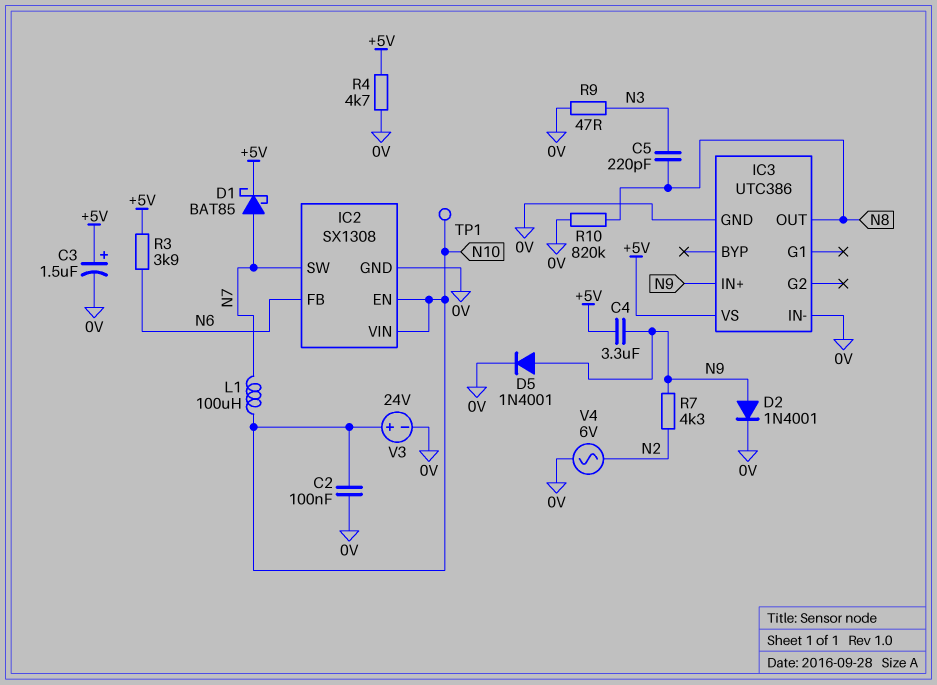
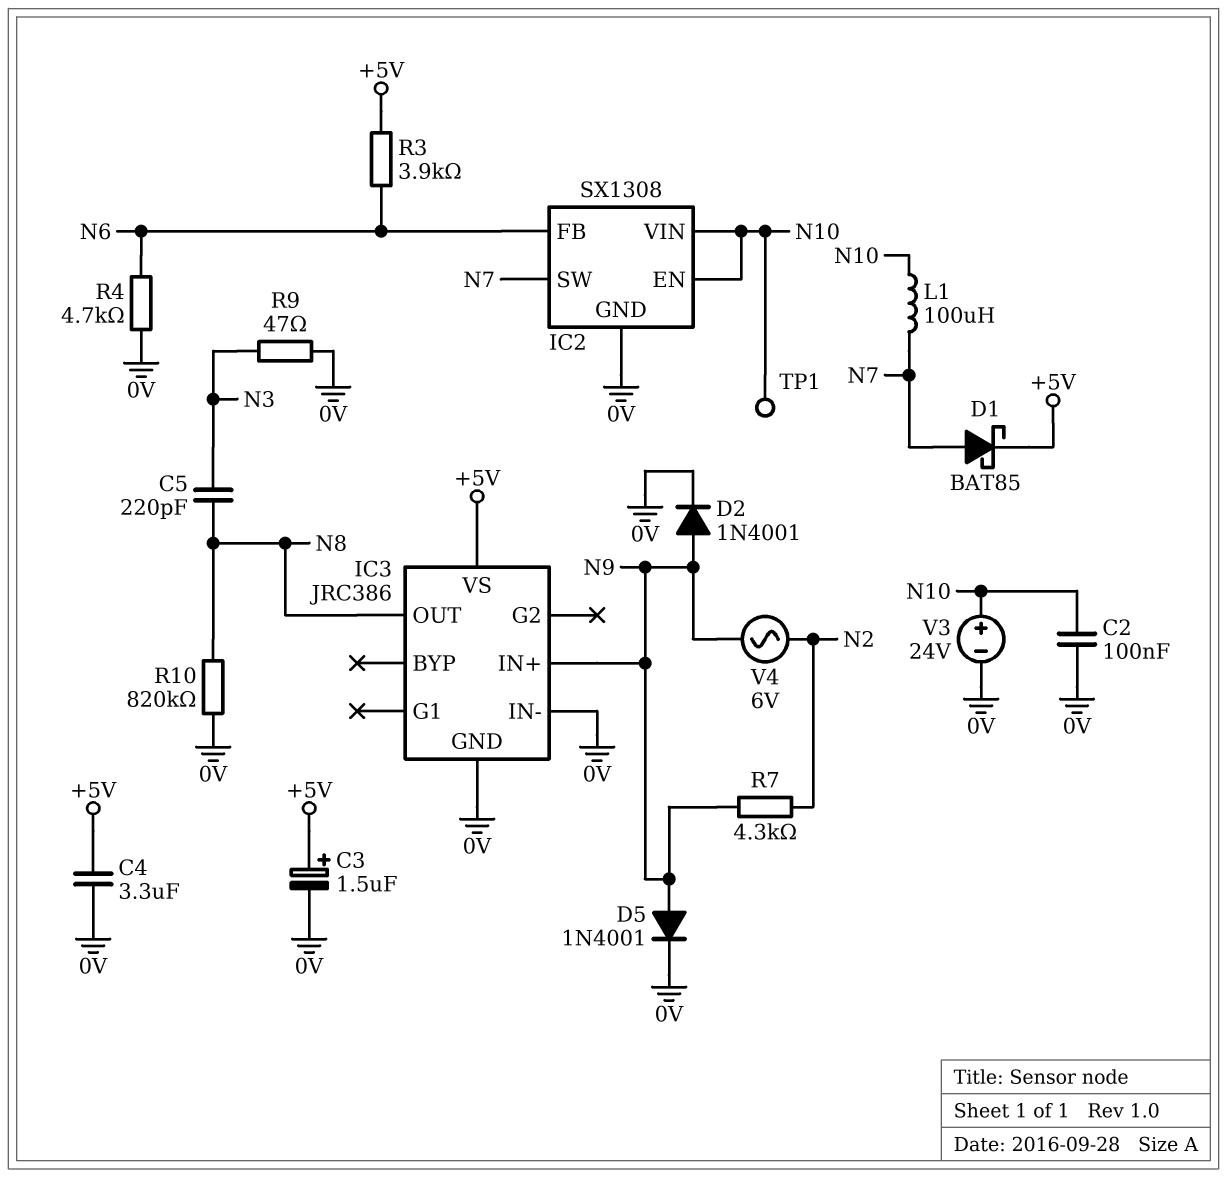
C4: 3.3uF (+5V, N9) -> 3.3uF (+5V, 0V)
IC3: UTC386 -> JRC386
R4: 4.7k (+5V, 0V) -> 4.7k (0V, N6)
V4: AC 6V (0V, N2) -> AC 6V (N2, N9)

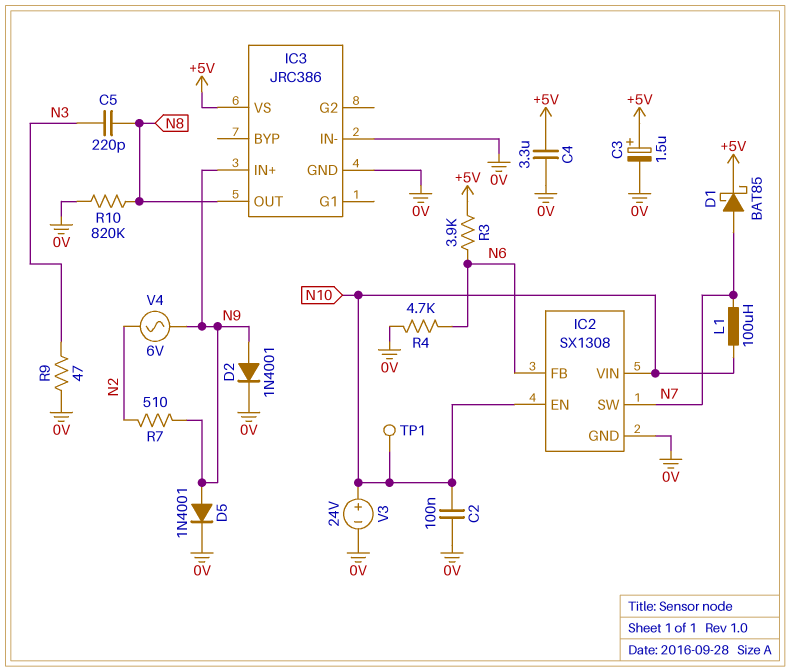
R7: 4.3k (N2, N9) -> 510 (N2, N9)

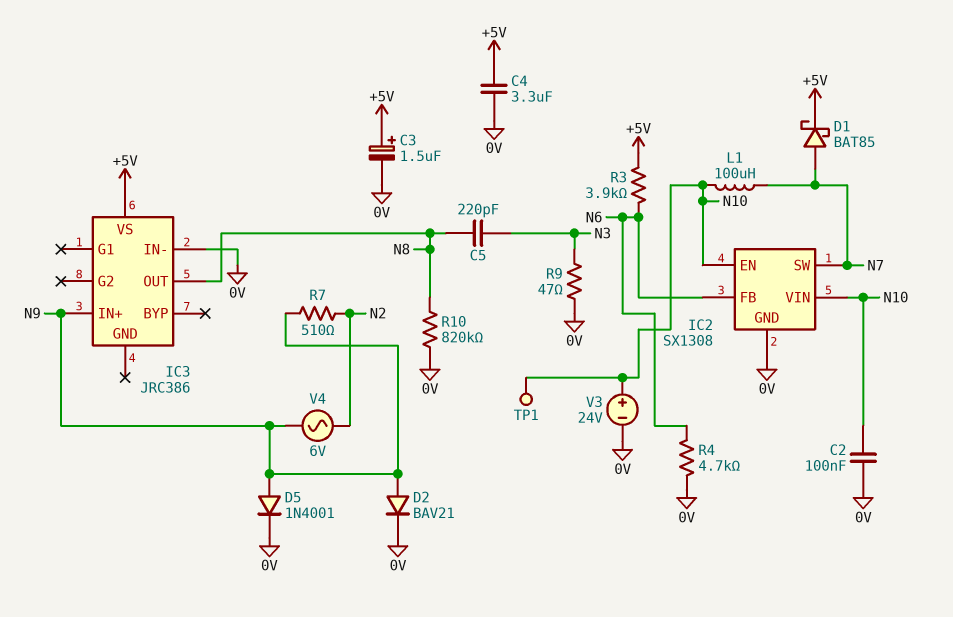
D2: diode 1N4001 (A N9, K 0V) -> diode BAV21 (A N9, K 0V)
IC3 pin GND: 0V -> none

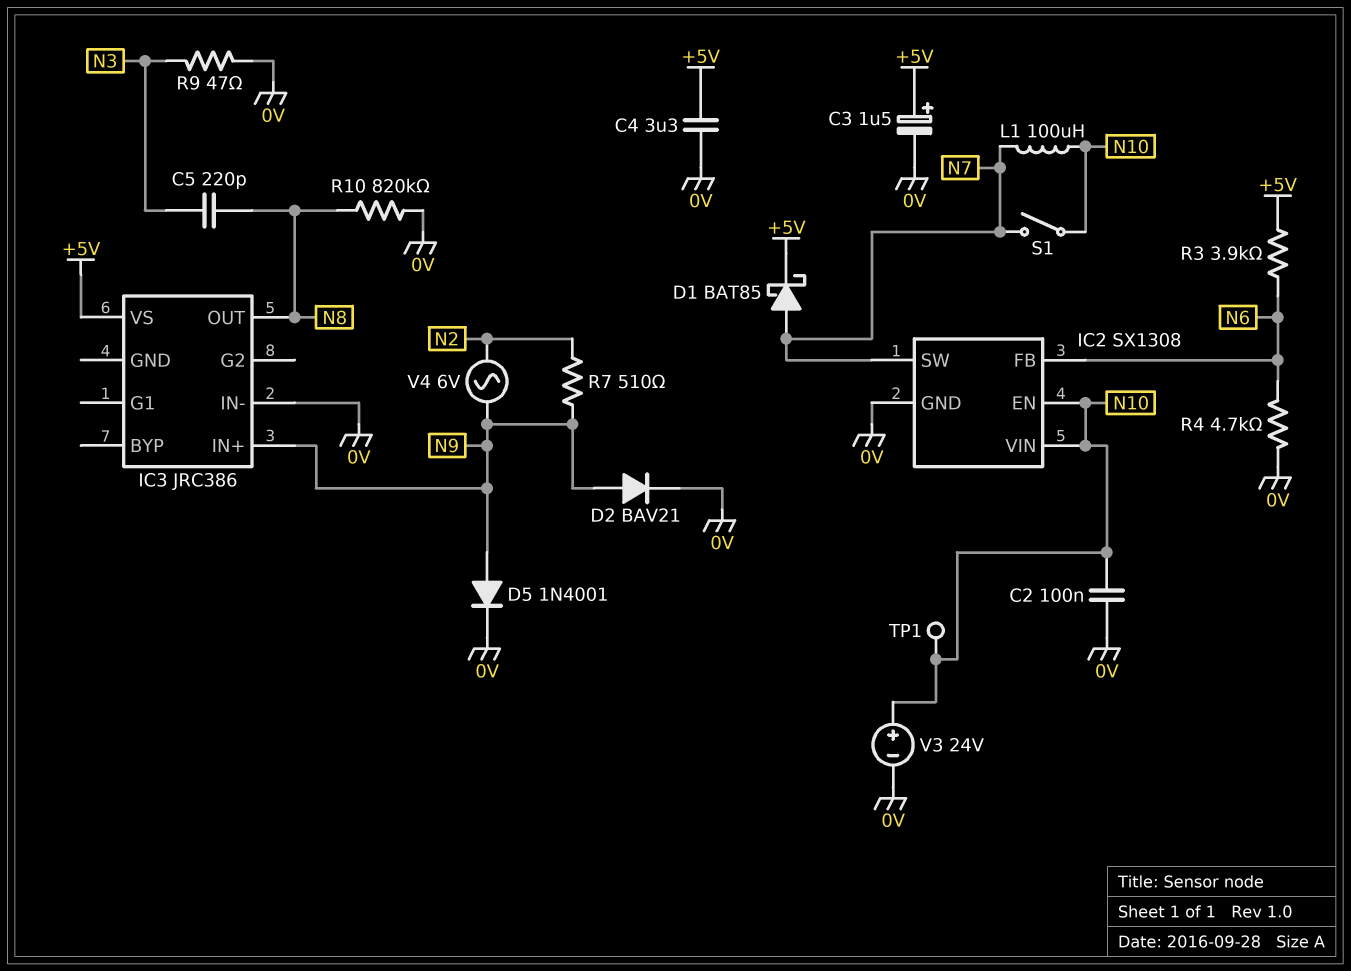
S1: none -> switch (N7, N10)

